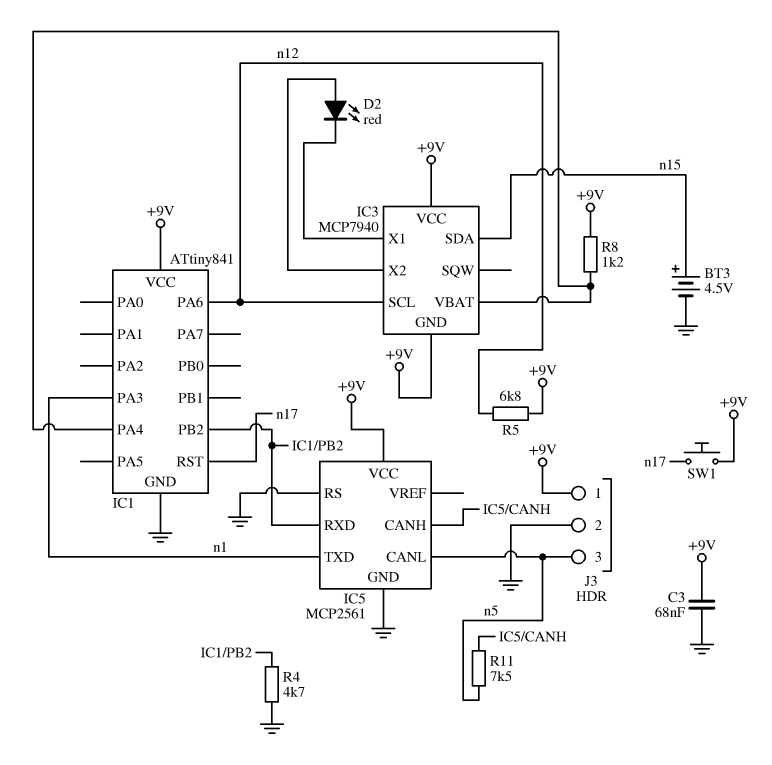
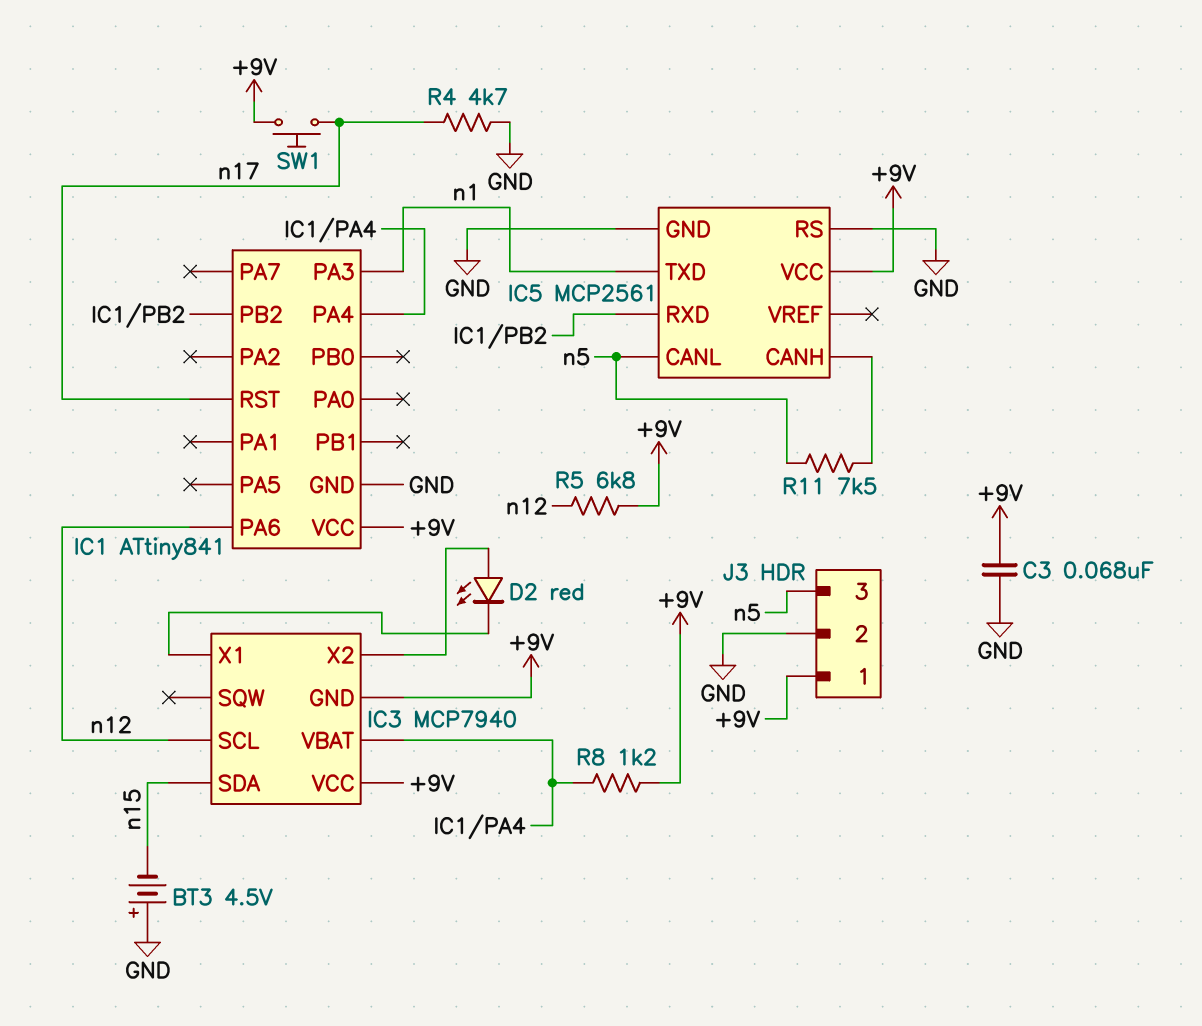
BT3: 4.5V (plus n15, minus GND) -> 4.5V (plus GND, minus n15)
R4: 4.7k (GND, IC1/PB2) -> 4.7k (GND, n17)

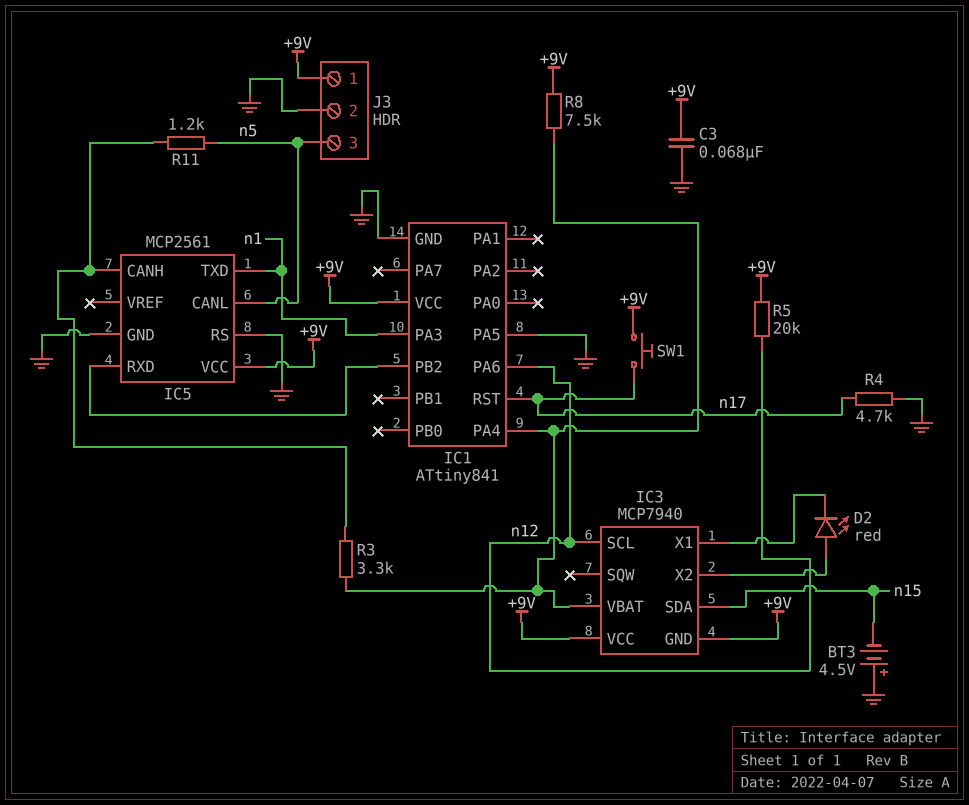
IC1 pin PA5: none -> GND
R3: none -> 3.3k (IC1/PA4, IC5/CANH)
R5: 6.8k (+9V, n12) -> 20k (+9V, n12)
R8: 1.2k (+9V, IC1/PA4) -> 7.5k (+9V, IC1/PA4)
R11: 7.5k (IC5/CANH, n5) -> 1.2k (IC5/CANH, n5)

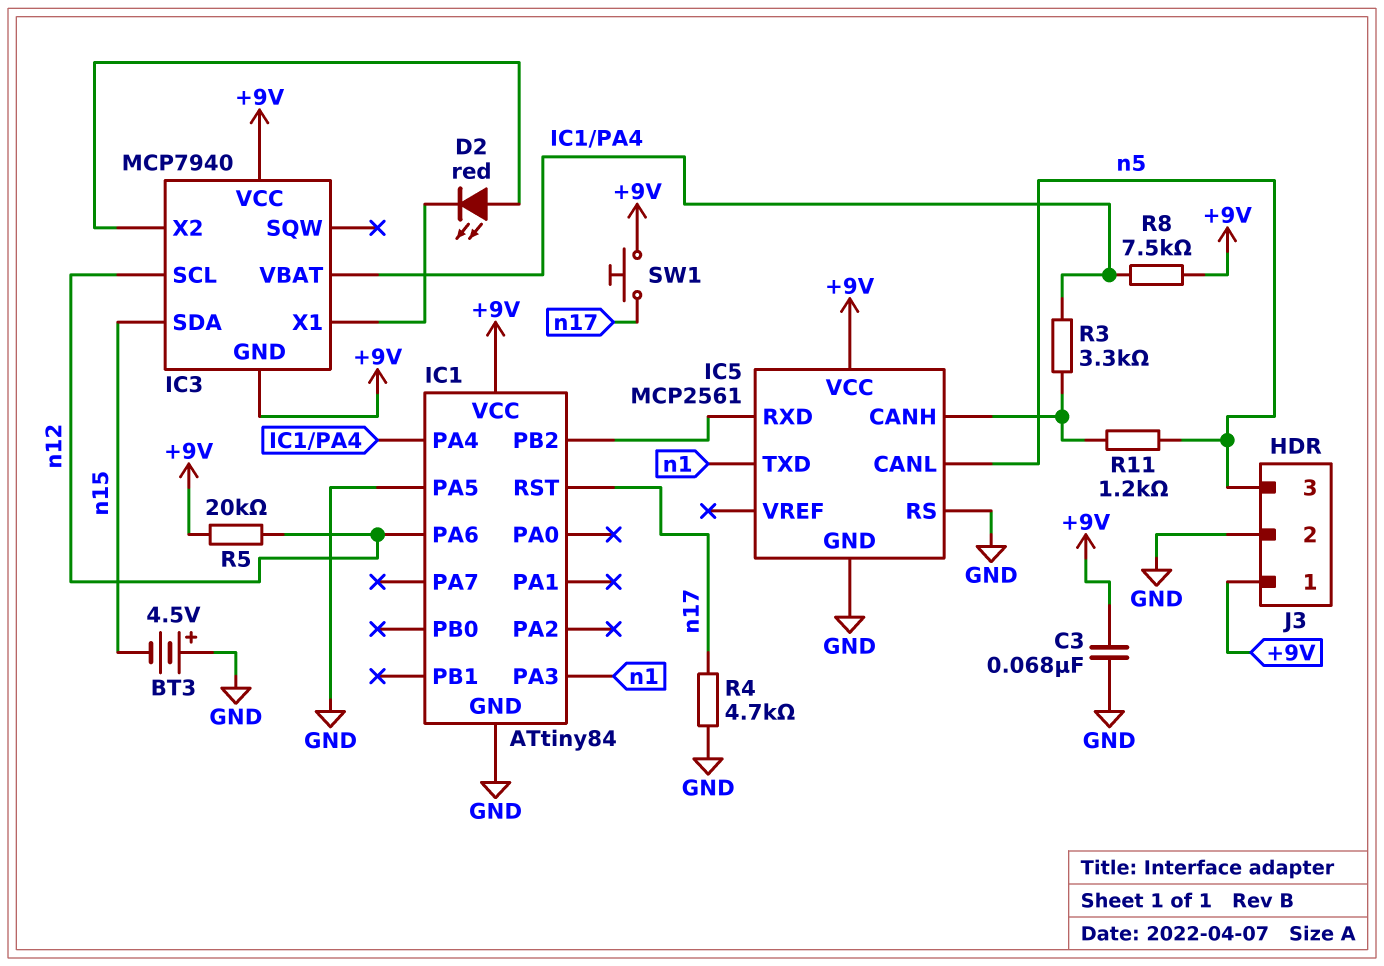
IC1: ATtiny841 -> ATtiny84

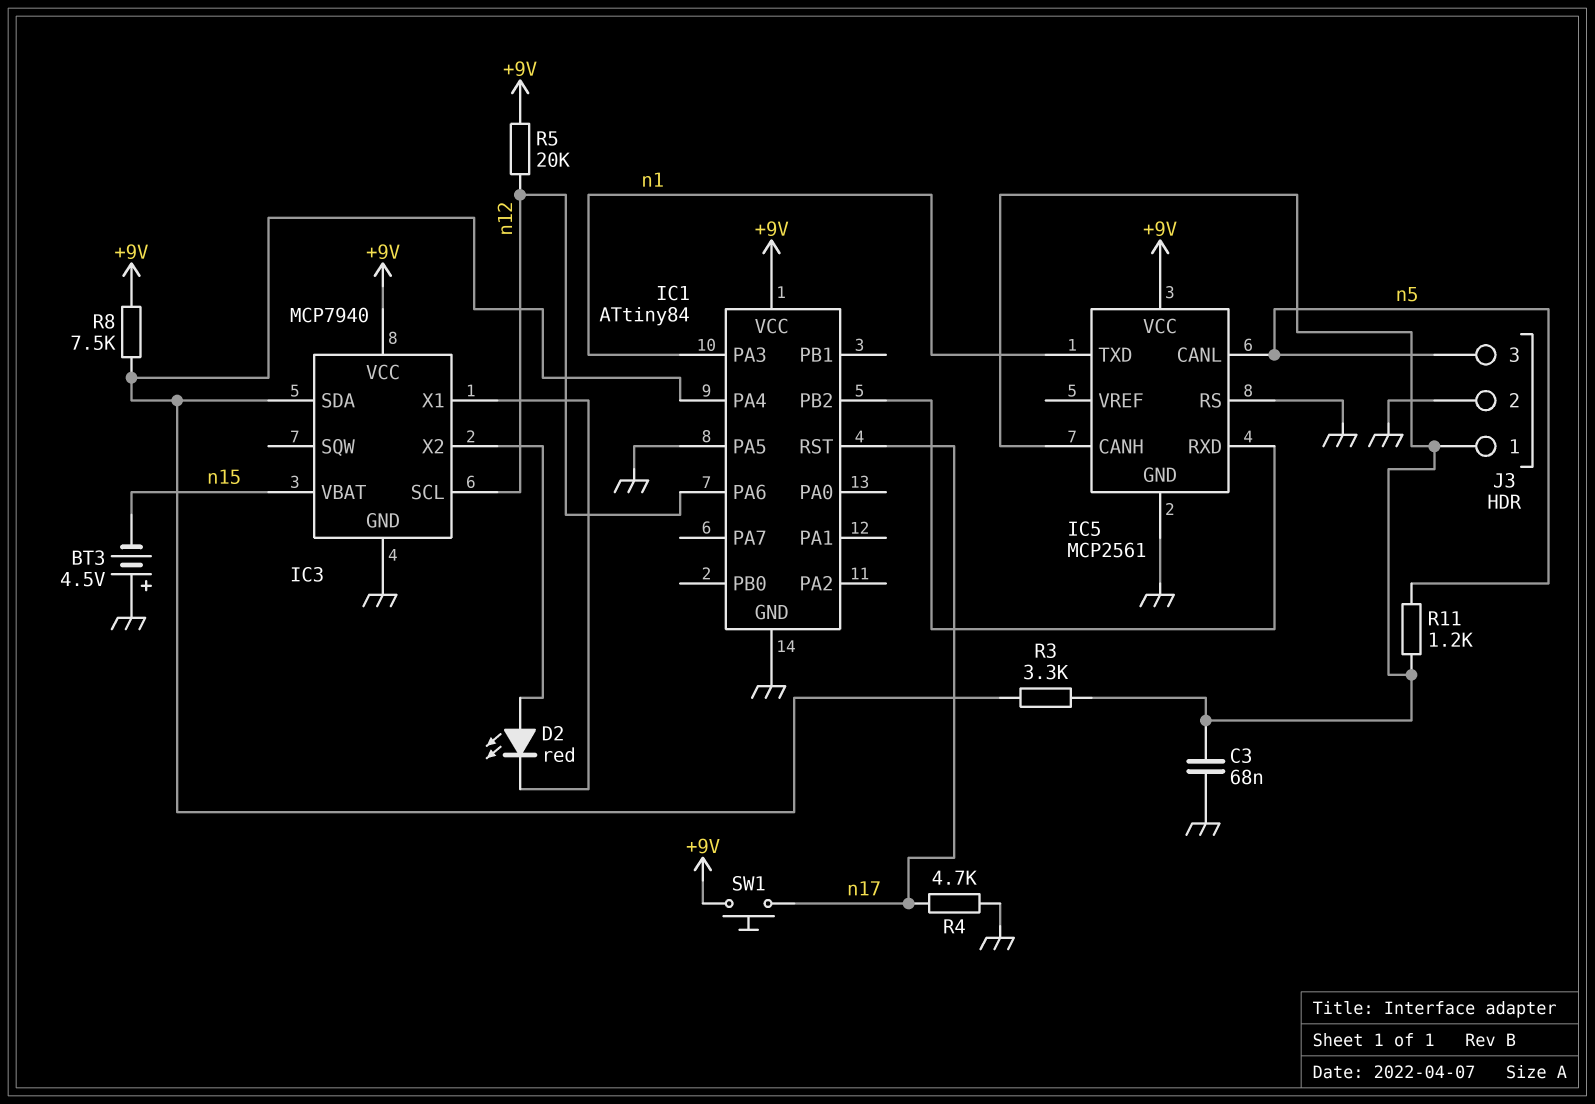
C3: 68nF (+9V, GND) -> 68nF (GND, IC5/CANH)
IC3 pin GND: +9V -> GND
IC3 pin SDA: n15 -> IC1/PA4
IC3 pin VBAT: IC1/PA4 -> n15
J3 pin 1: +9V -> IC5/CANH

